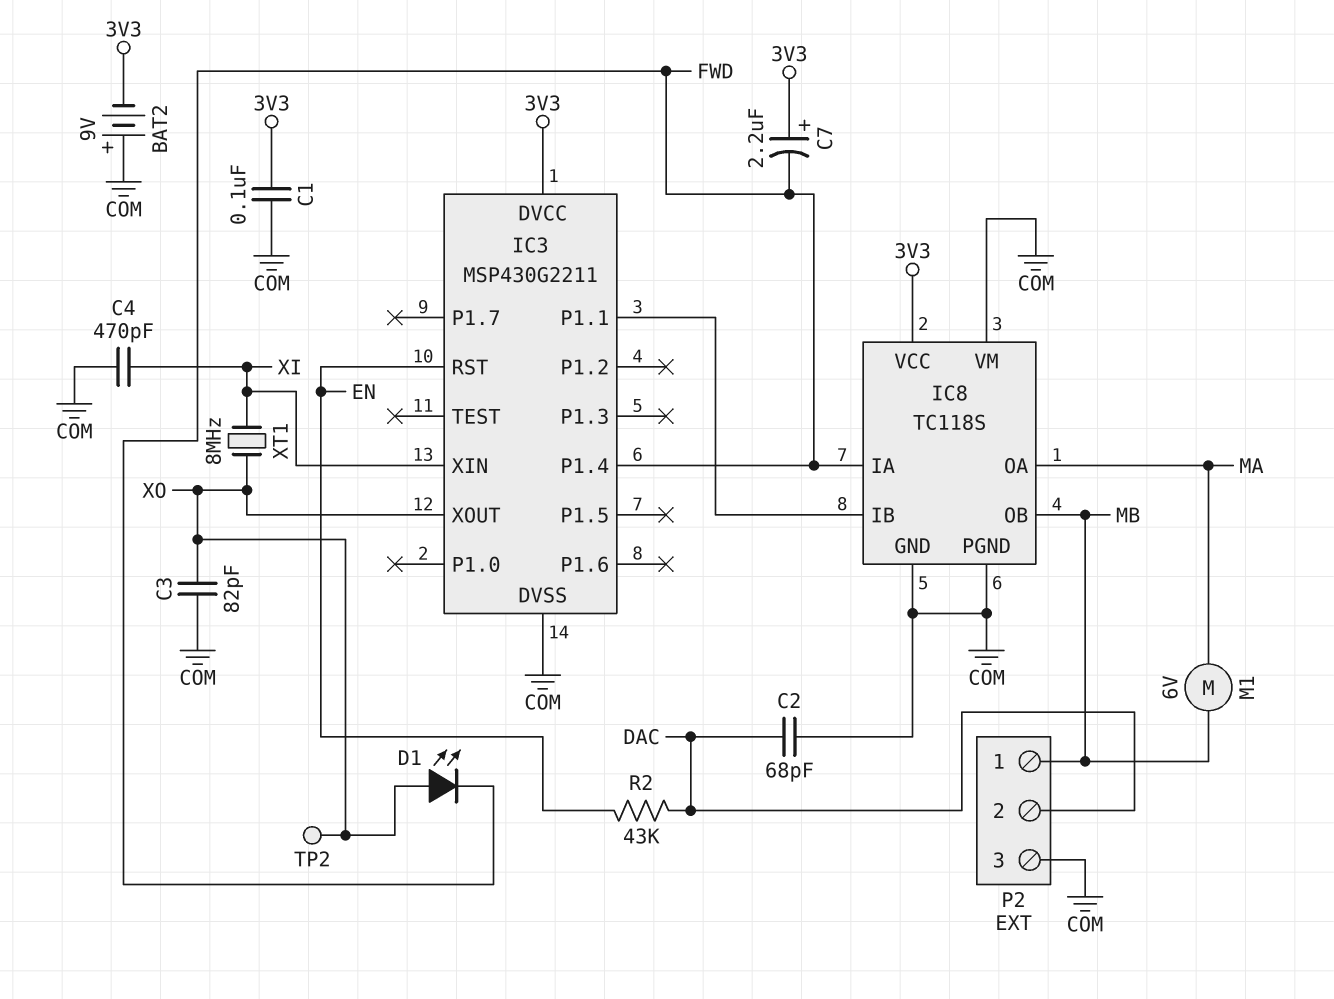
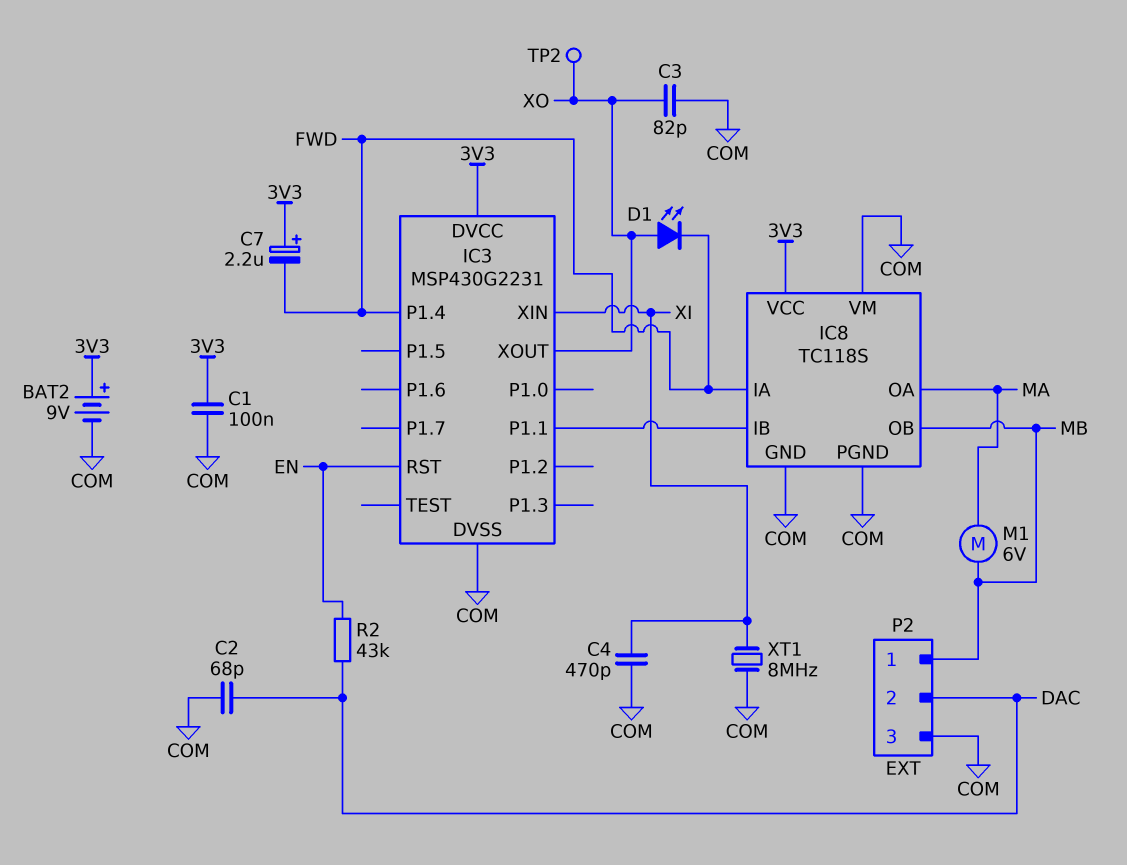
BAT2: 9V (plus COM, minus 3V3) -> 9V (plus 3V3, minus COM)
IC3: MSP430G2211 -> MSP430G2231
XT1: 8MHz (XI, XO) -> 8MHz (COM, XI)

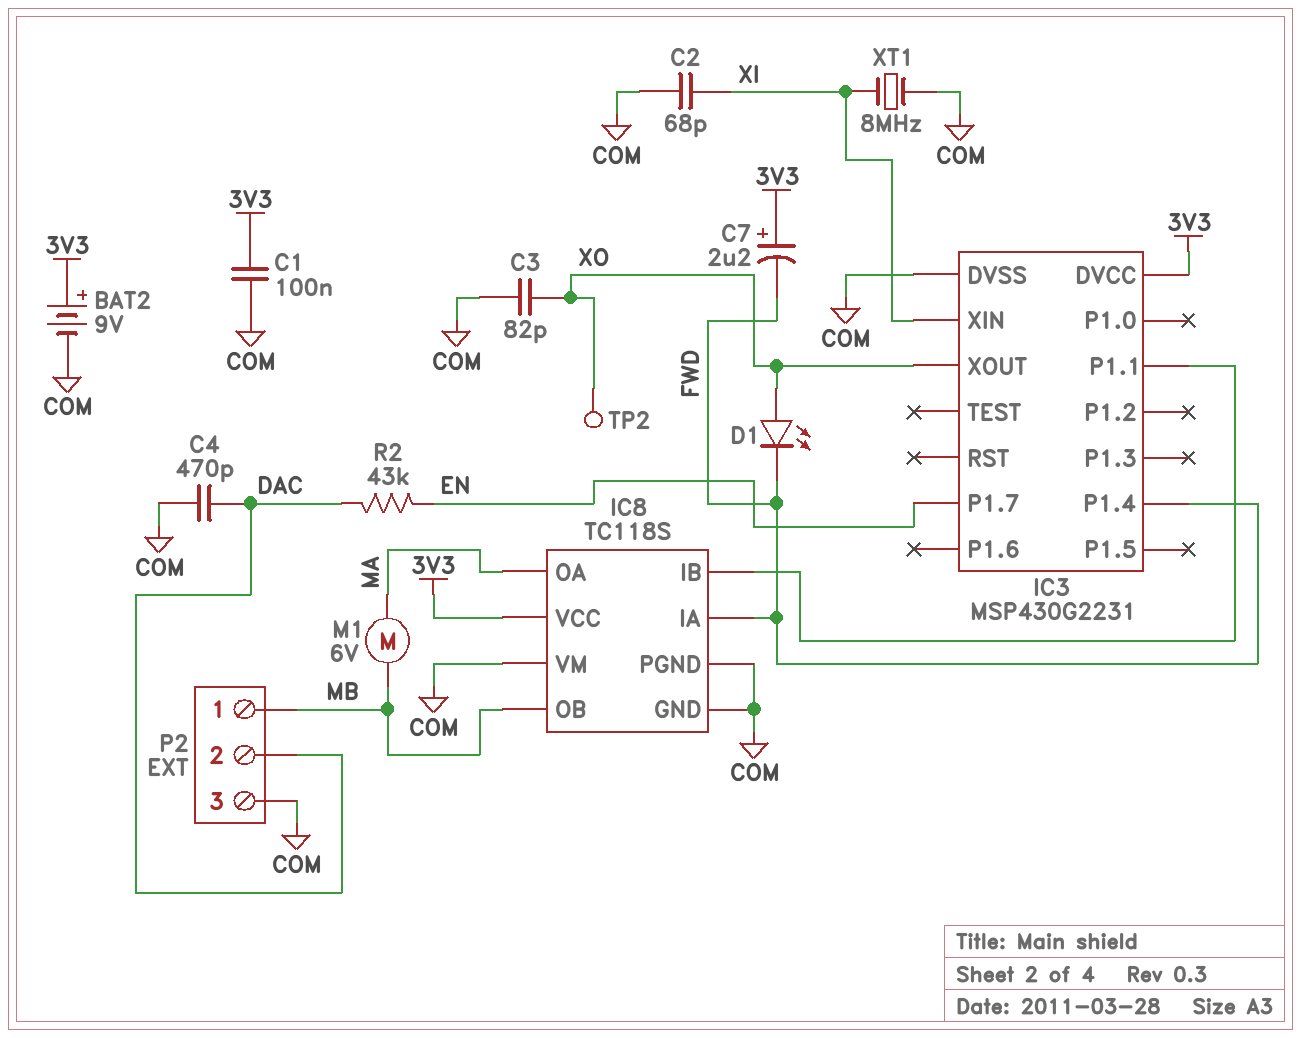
C2: 68pF (COM, DAC) -> 68pF (COM, XI)
C4: 470pF (COM, XI) -> 470pF (COM, DAC)
IC3 pin P1.7: none -> EN
IC3 pin RST: EN -> none

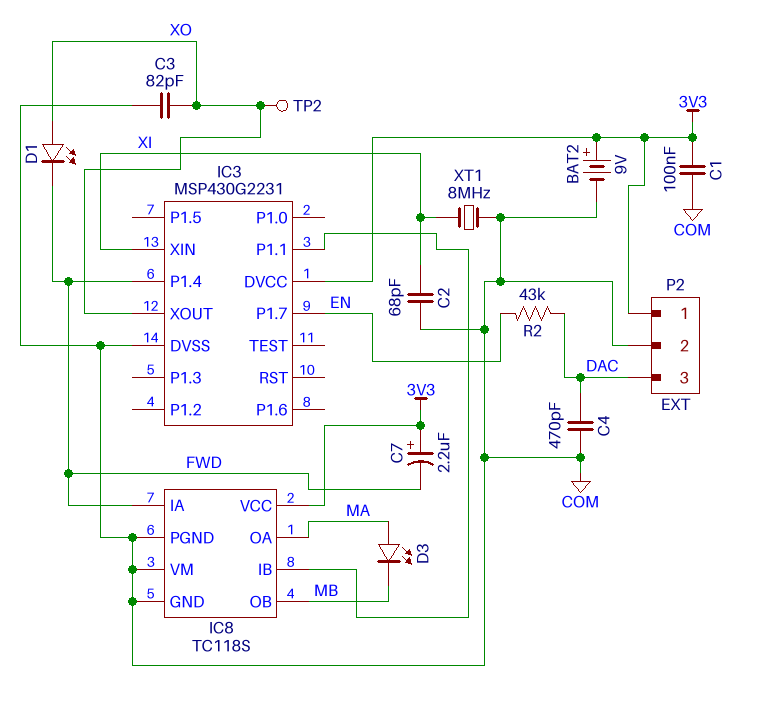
D3: none -> LED (A MA, K MB)
M1: motor 6V (MA, MB) -> none
P2 pin 1: MB -> 3V3
P2 pin 2: DAC -> COM
P2 pin 3: COM -> DAC

